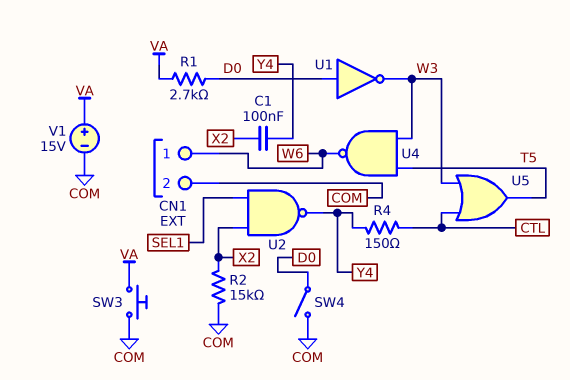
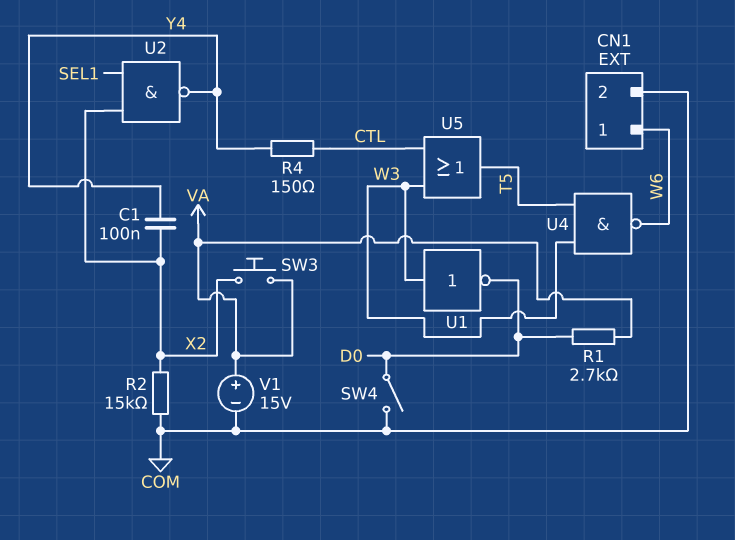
SW3: button (COM, VA) -> button (VA, X2)
U1: NOT (in D0, out W3) -> NOT (in W3, out D0)

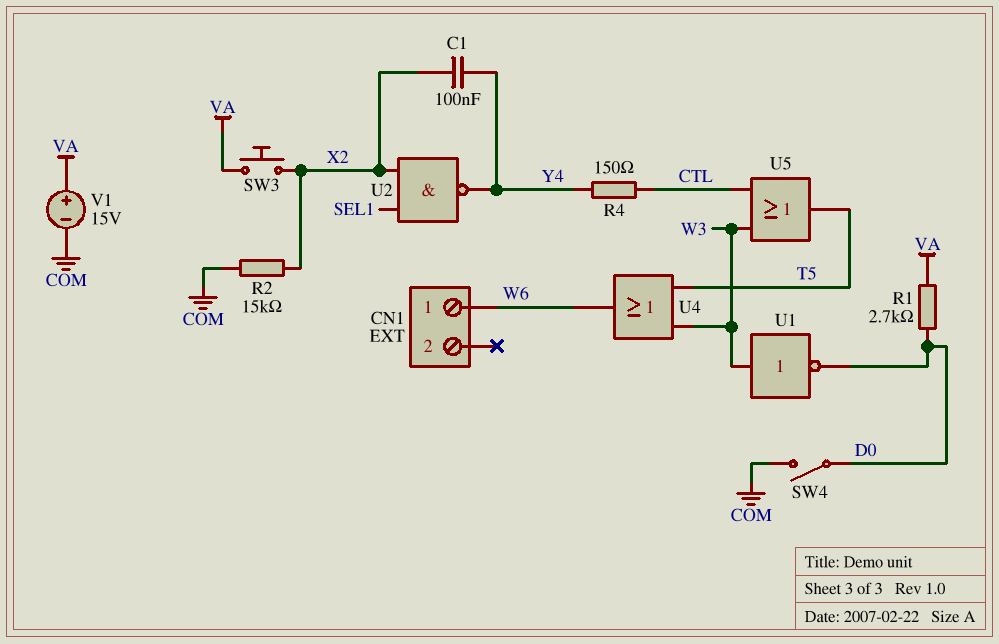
CN1 pin 2: COM -> none
U4: NAND (in T5, in W3, out W6) -> OR (in T5, in W3, out W6)

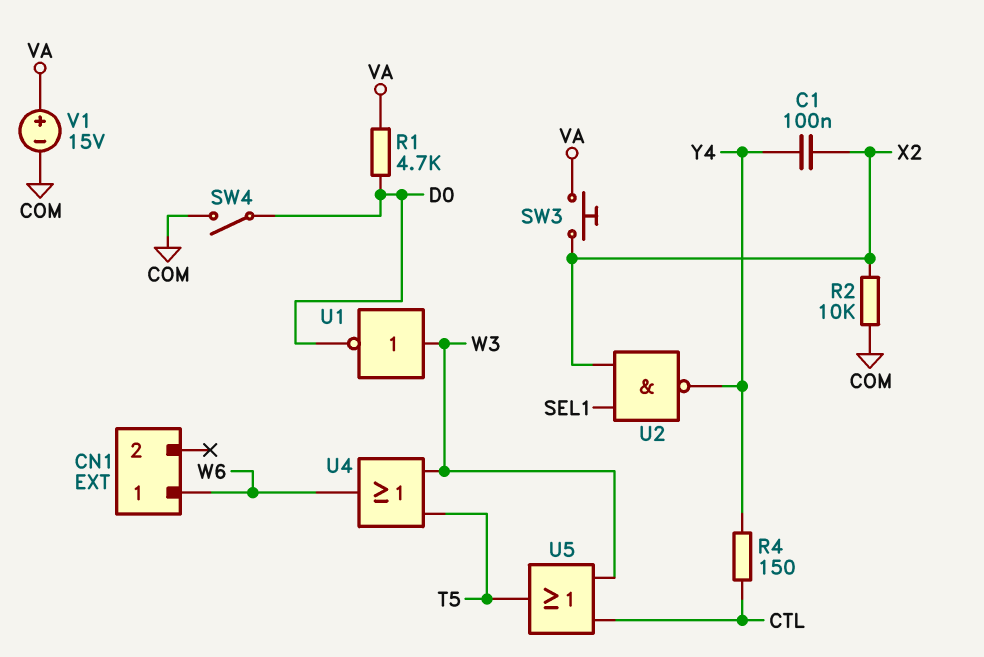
R1: 2.7k (D0, VA) -> 4.7k (D0, VA)
R2: 15k (COM, X2) -> 10k (COM, X2)

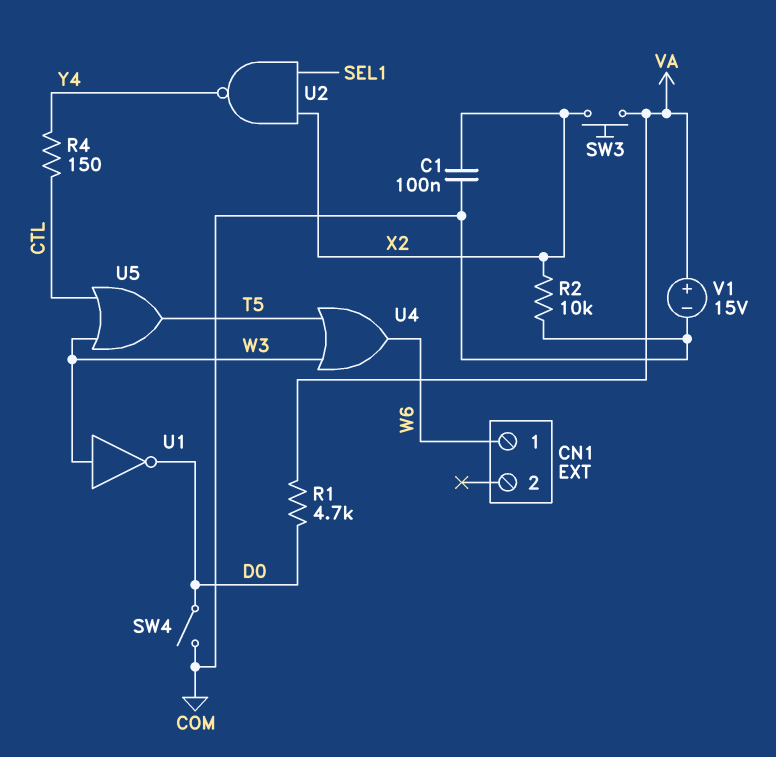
C1: 100nF (X2, Y4) -> 100nF (COM, X2)

